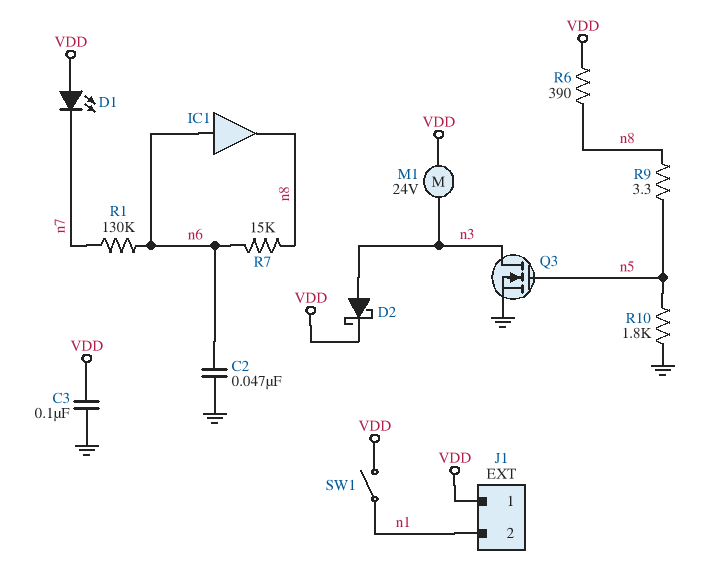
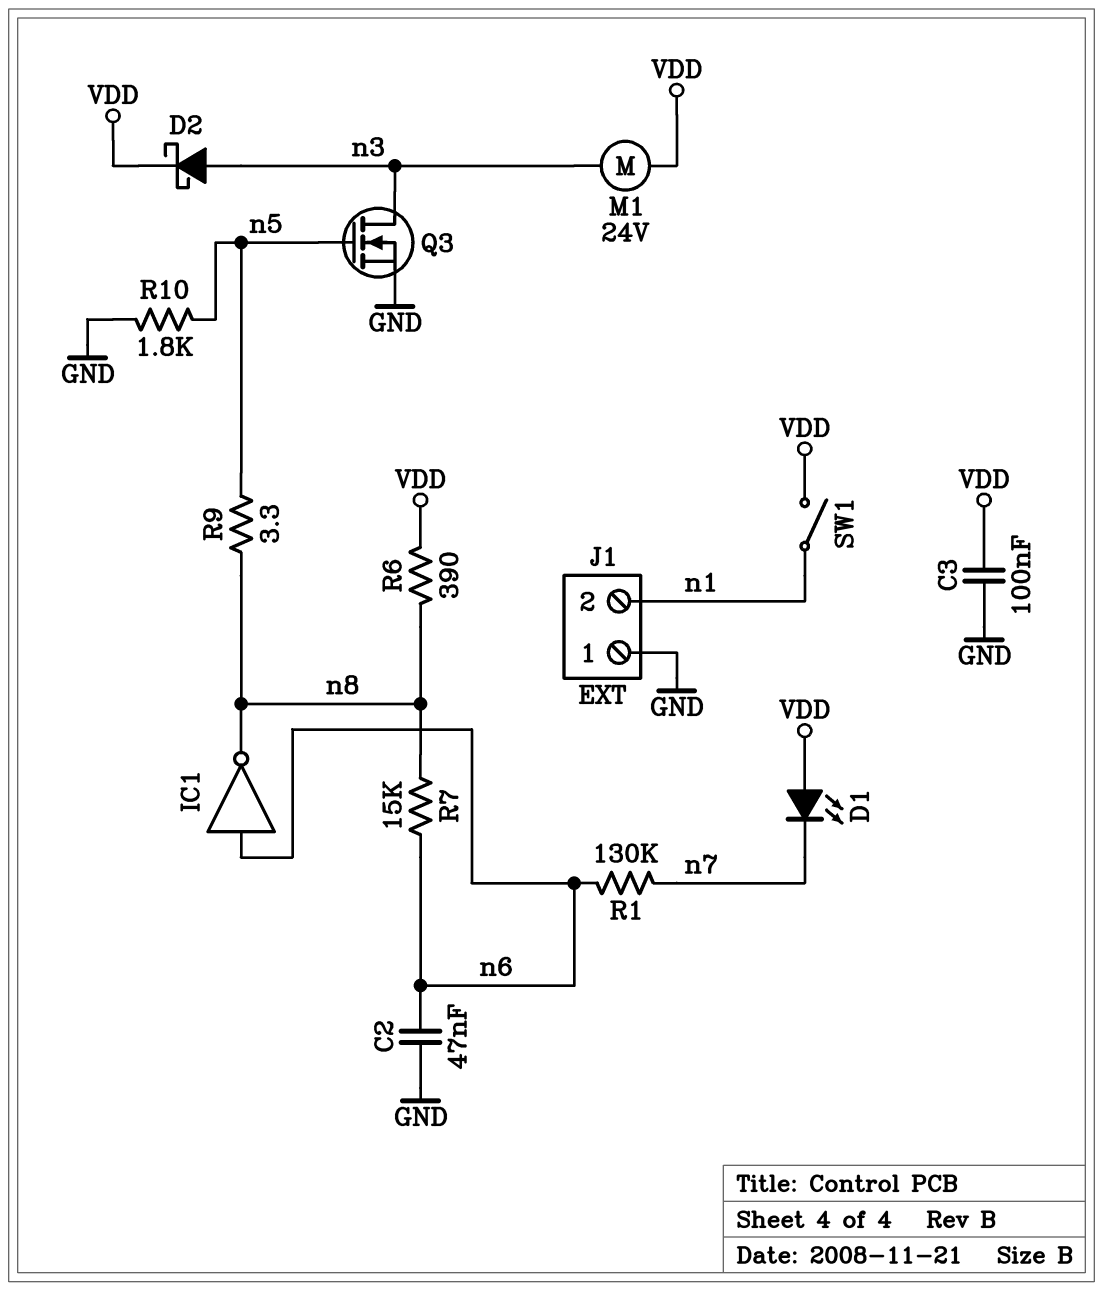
IC1: buffer (in n6, out n8) -> NOT (in n6, out n8)
J1 pin 1: VDD -> GND

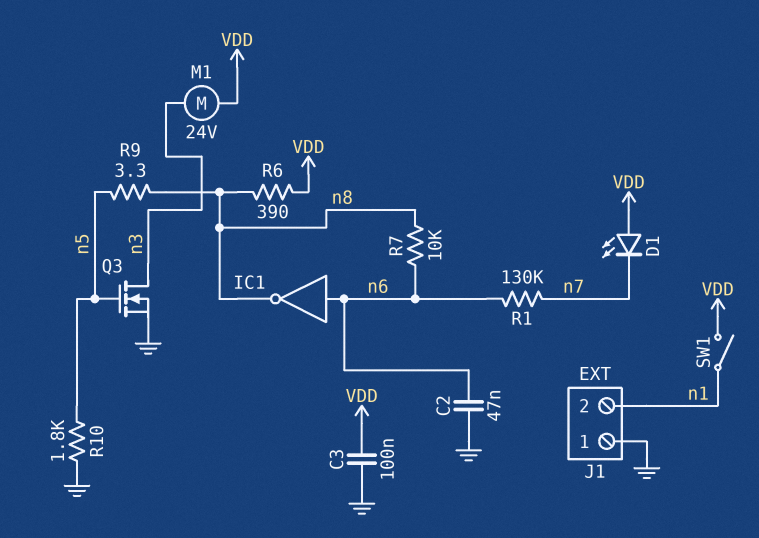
D2: schottky (A n3, K VDD) -> none
R7: 15k (n6, n8) -> 10k (n6, n8)

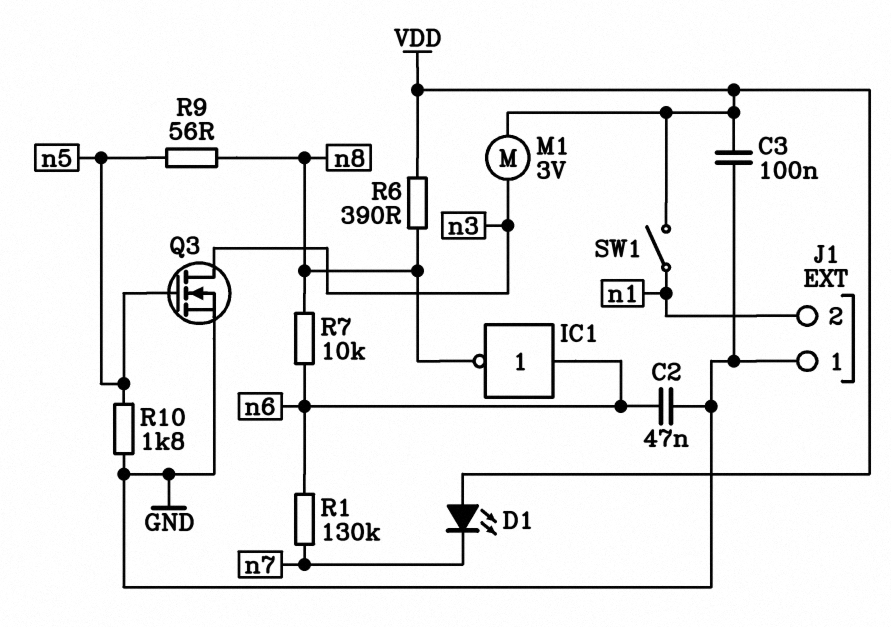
M1: motor 24V (VDD, n3) -> motor 3V (VDD, n3)
R9: 3.3 (n5, n8) -> 56 (n5, n8)

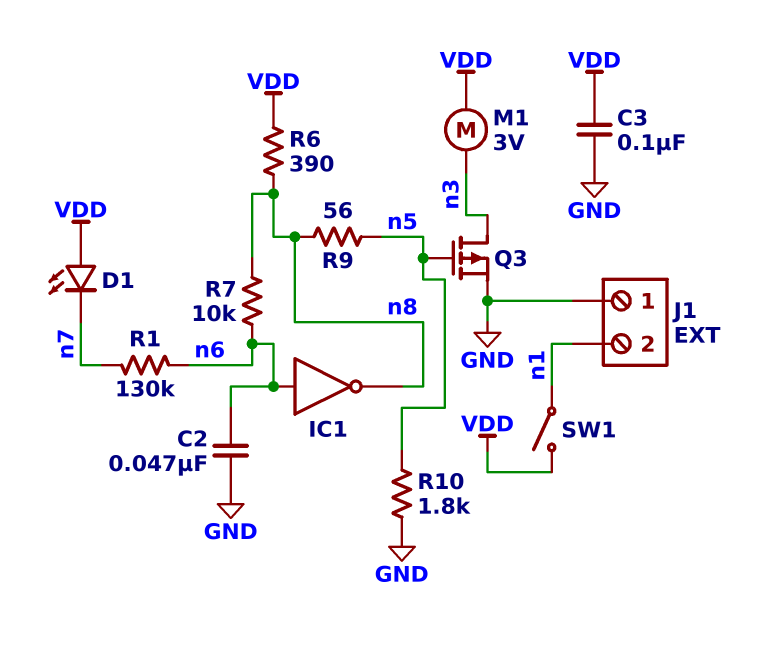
Q3: NMOS (G n5, D n3, S GND) -> PMOS (G n5, D n3, S GND)

